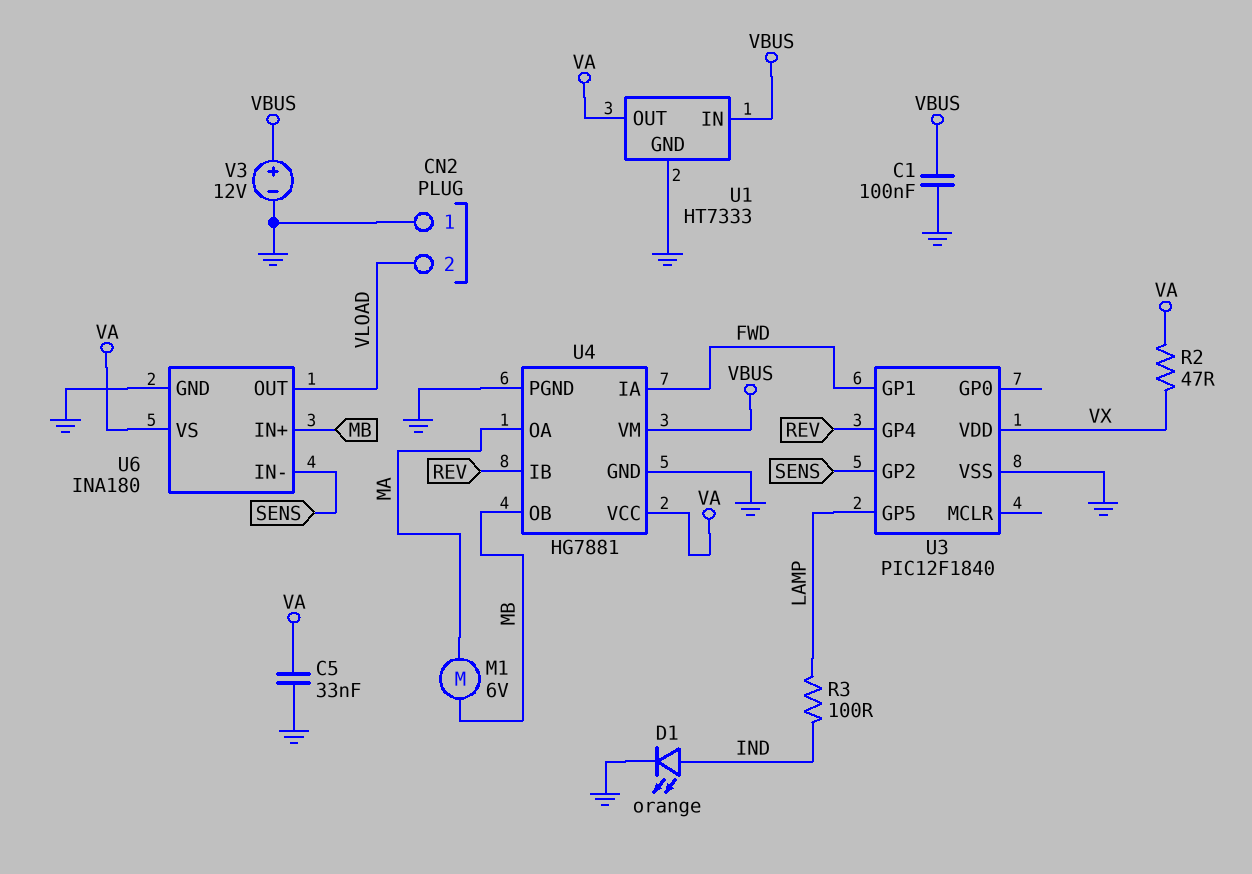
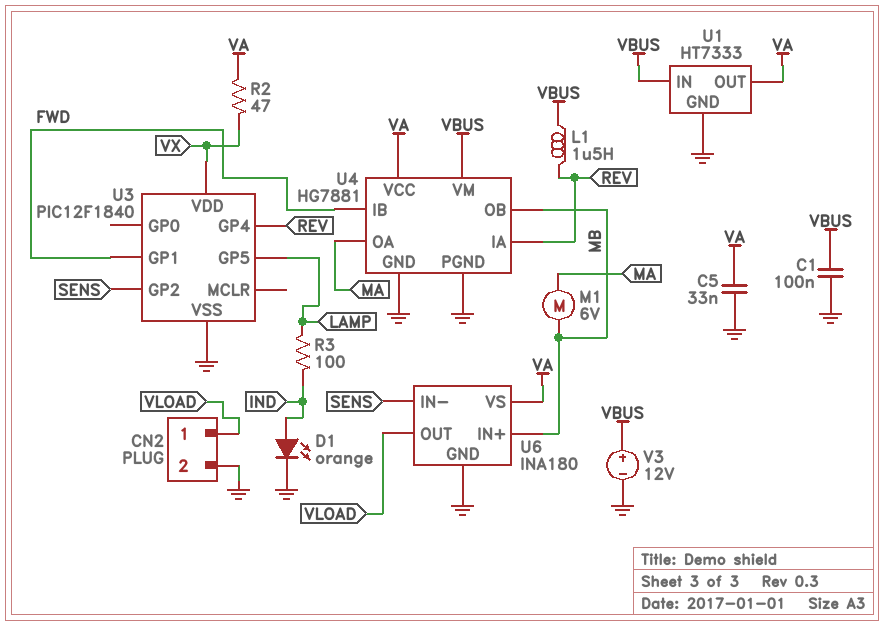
CN2 pin 1: GND -> VLOAD
CN2 pin 2: VLOAD -> GND
L1: none -> 1.5uH (REV, VBUS)
U4 pin IA: FWD -> REV
U4 pin IB: REV -> FWD

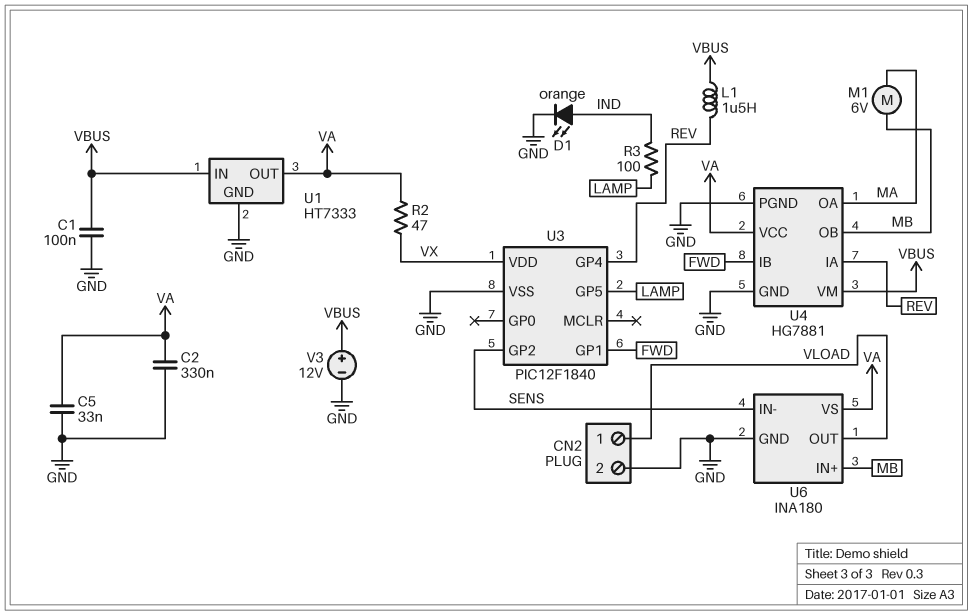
C2: none -> 330nF (GND, VA)

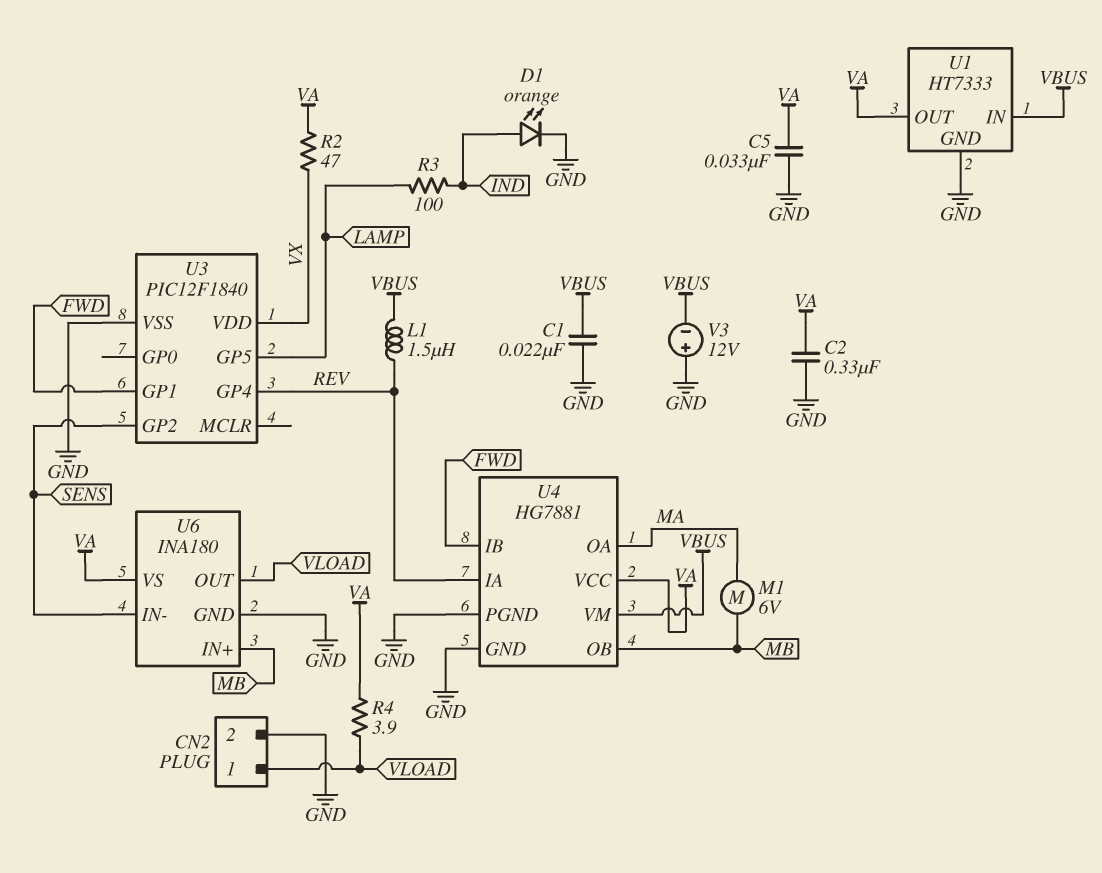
C1: 100nF (GND, VBUS) -> 22nF (GND, VBUS)
R4: none -> 3.9 (VA, VLOAD)
V3: 12V (plus VBUS, minus GND) -> 12V (plus GND, minus VBUS)

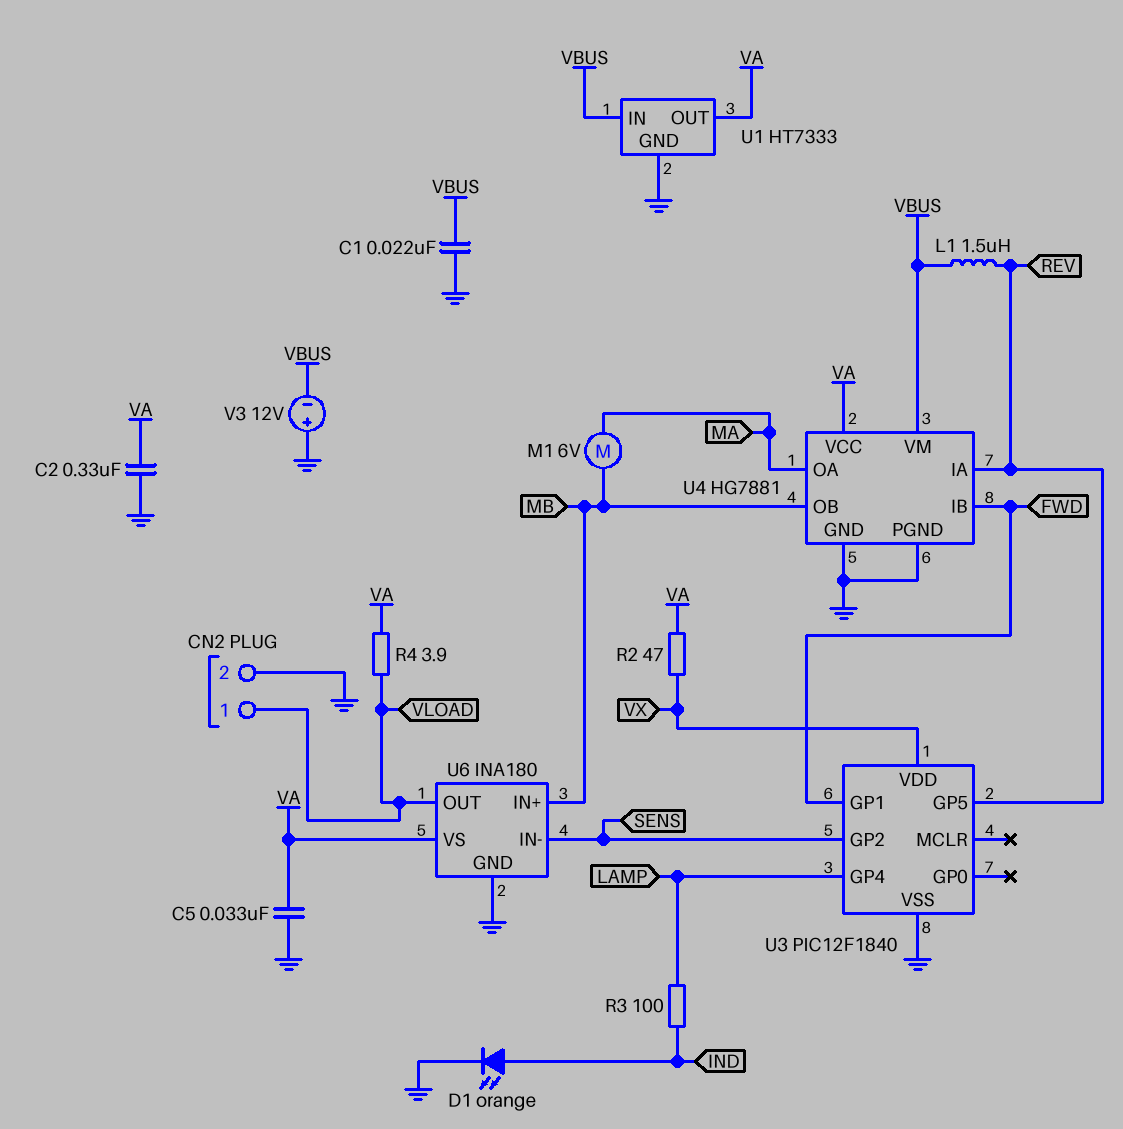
U3 pin GP4: REV -> LAMP
U3 pin GP5: LAMP -> REV

